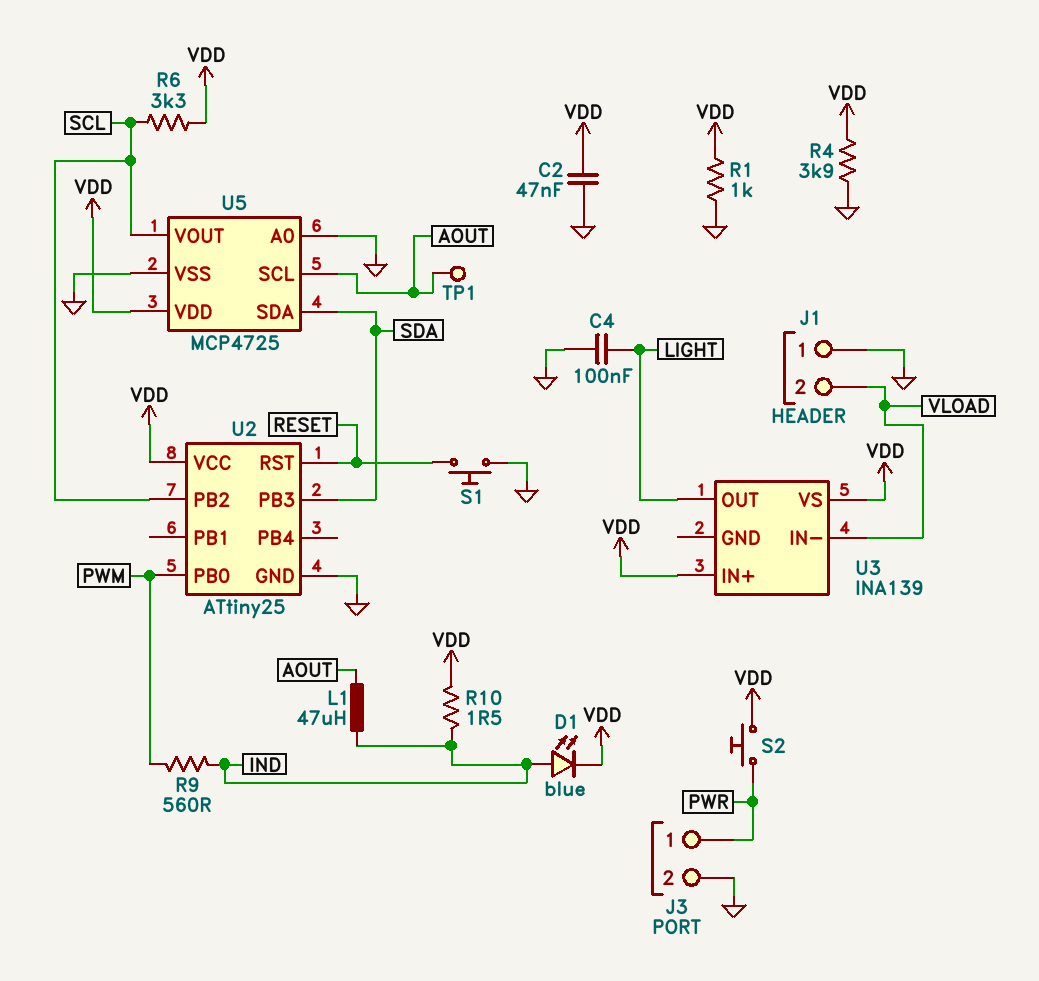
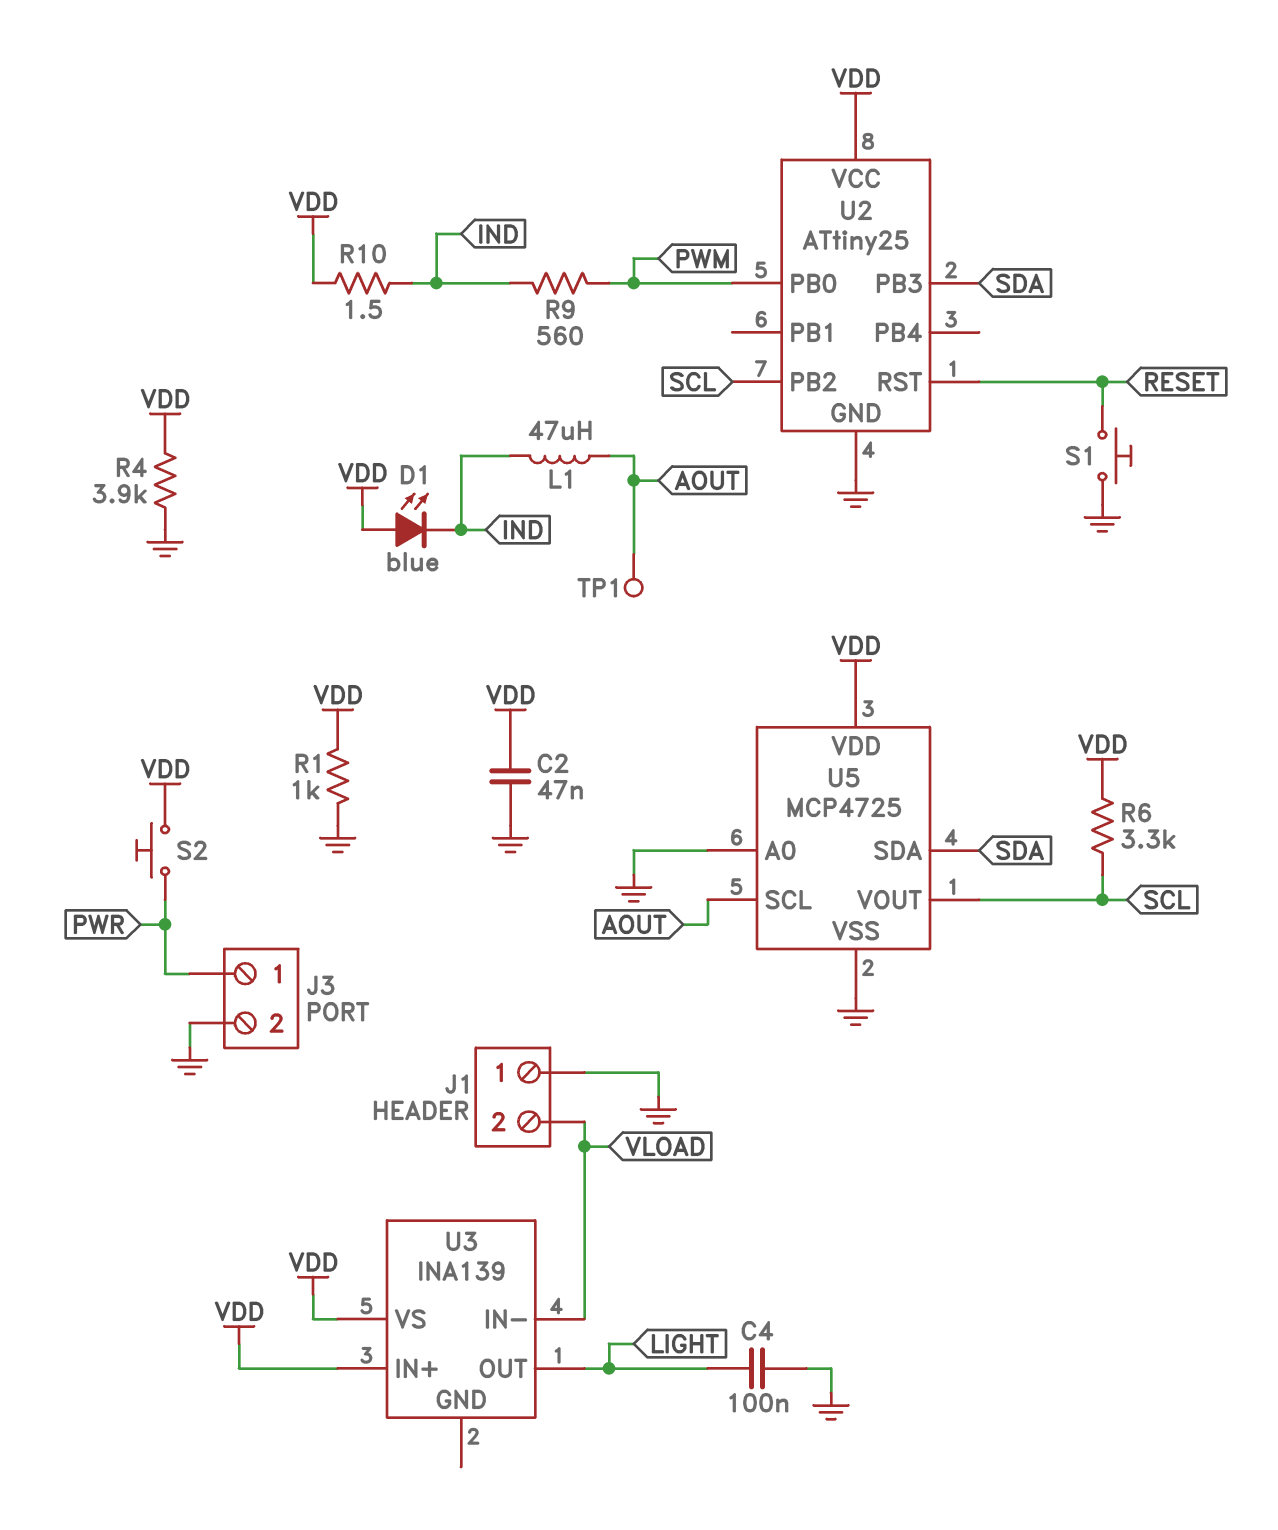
D1: LED blue (A IND, K VDD) -> LED blue (A VDD, K IND)

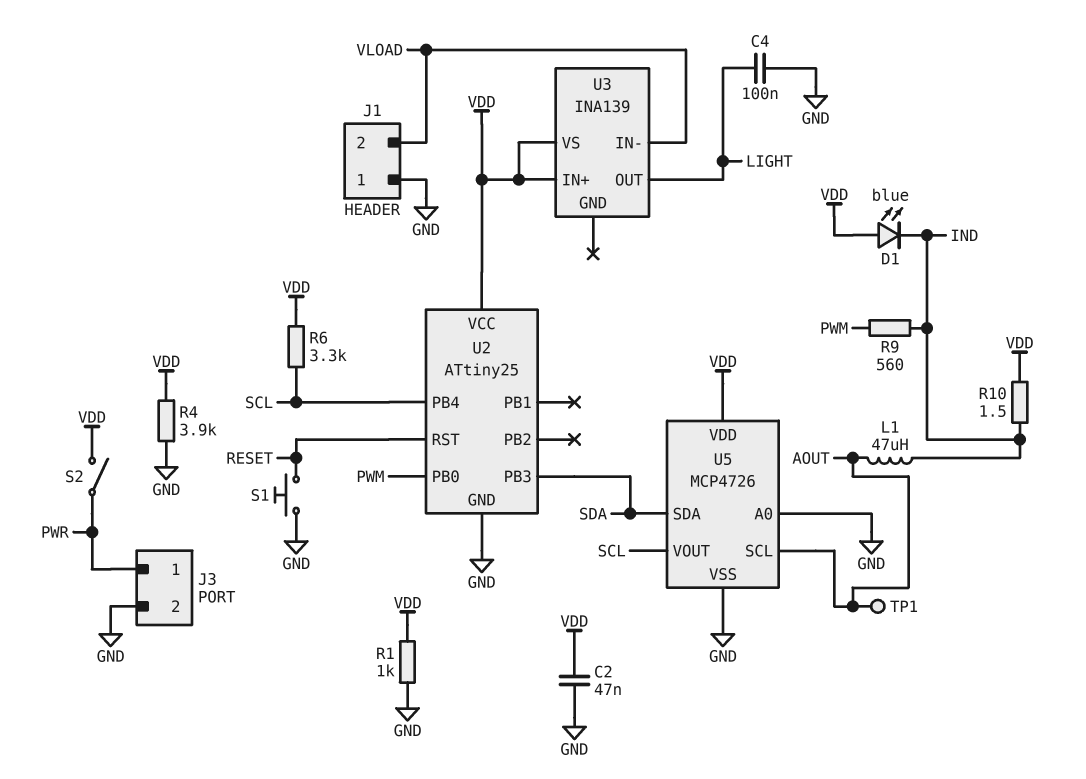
S2: button (PWR, VDD) -> switch (PWR, VDD)
U2 pin PB2: SCL -> none
U2 pin PB4: none -> SCL
U5: MCP4725 -> MCP4726

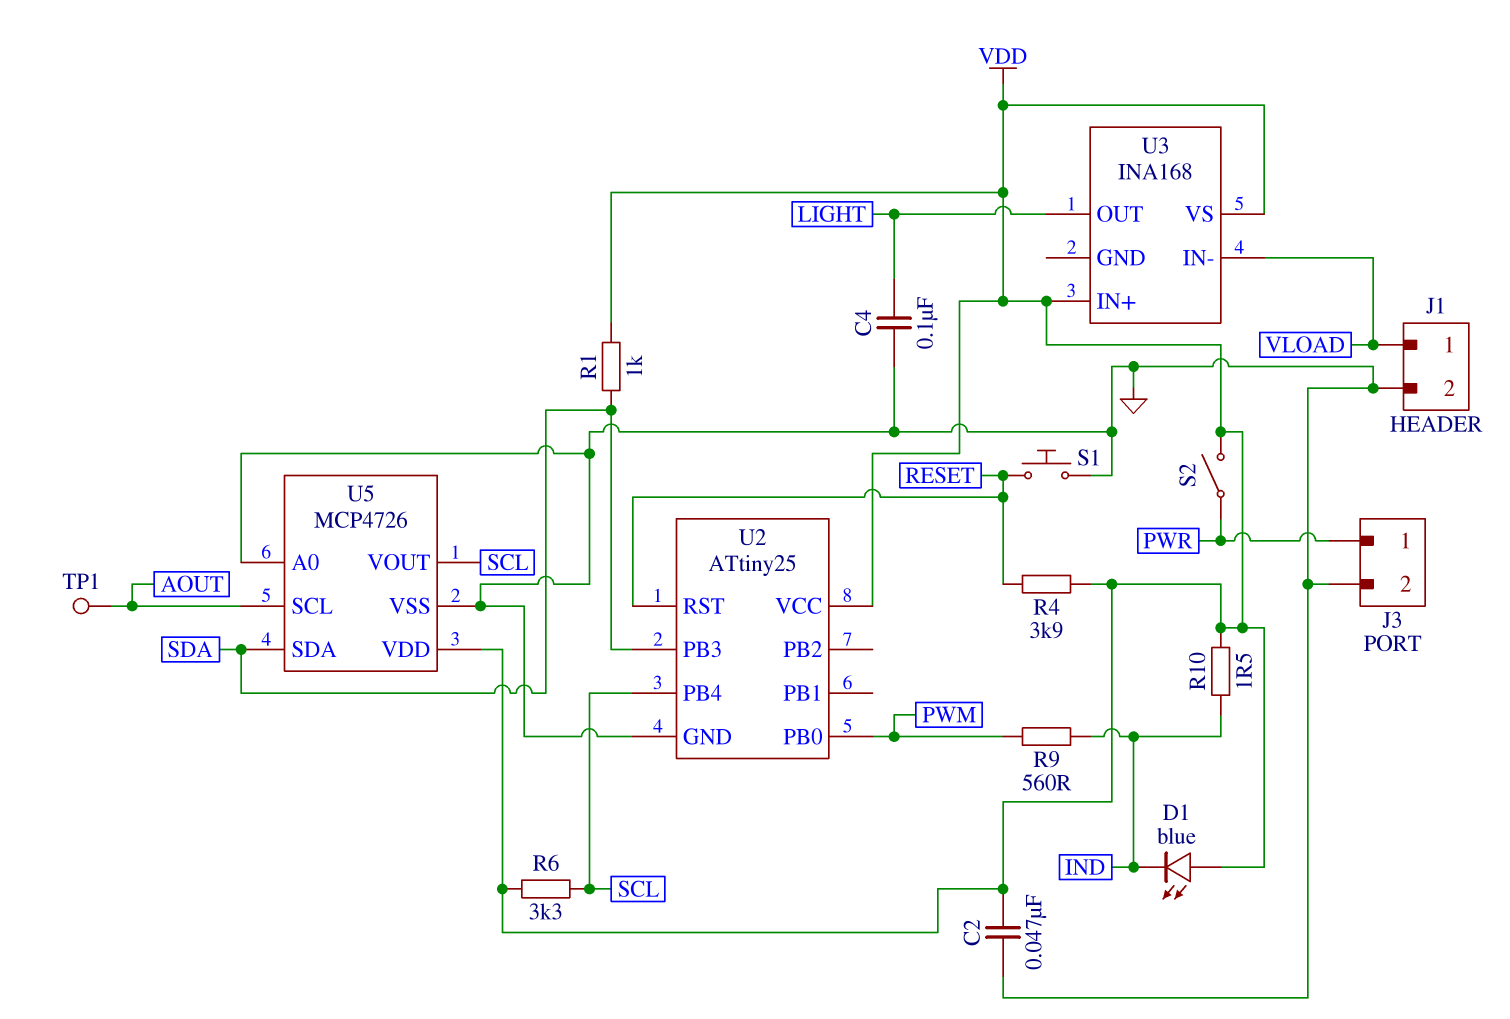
J1 pin 1: GND -> VLOAD
J1 pin 2: VLOAD -> GND
L1: 47uH (AOUT, IND) -> none
R1: 1k (GND, VDD) -> 1k (SDA, VDD)
R4: 3.9k (GND, VDD) -> 3.9k (RESET, VDD)
U3: INA139 -> INA168

